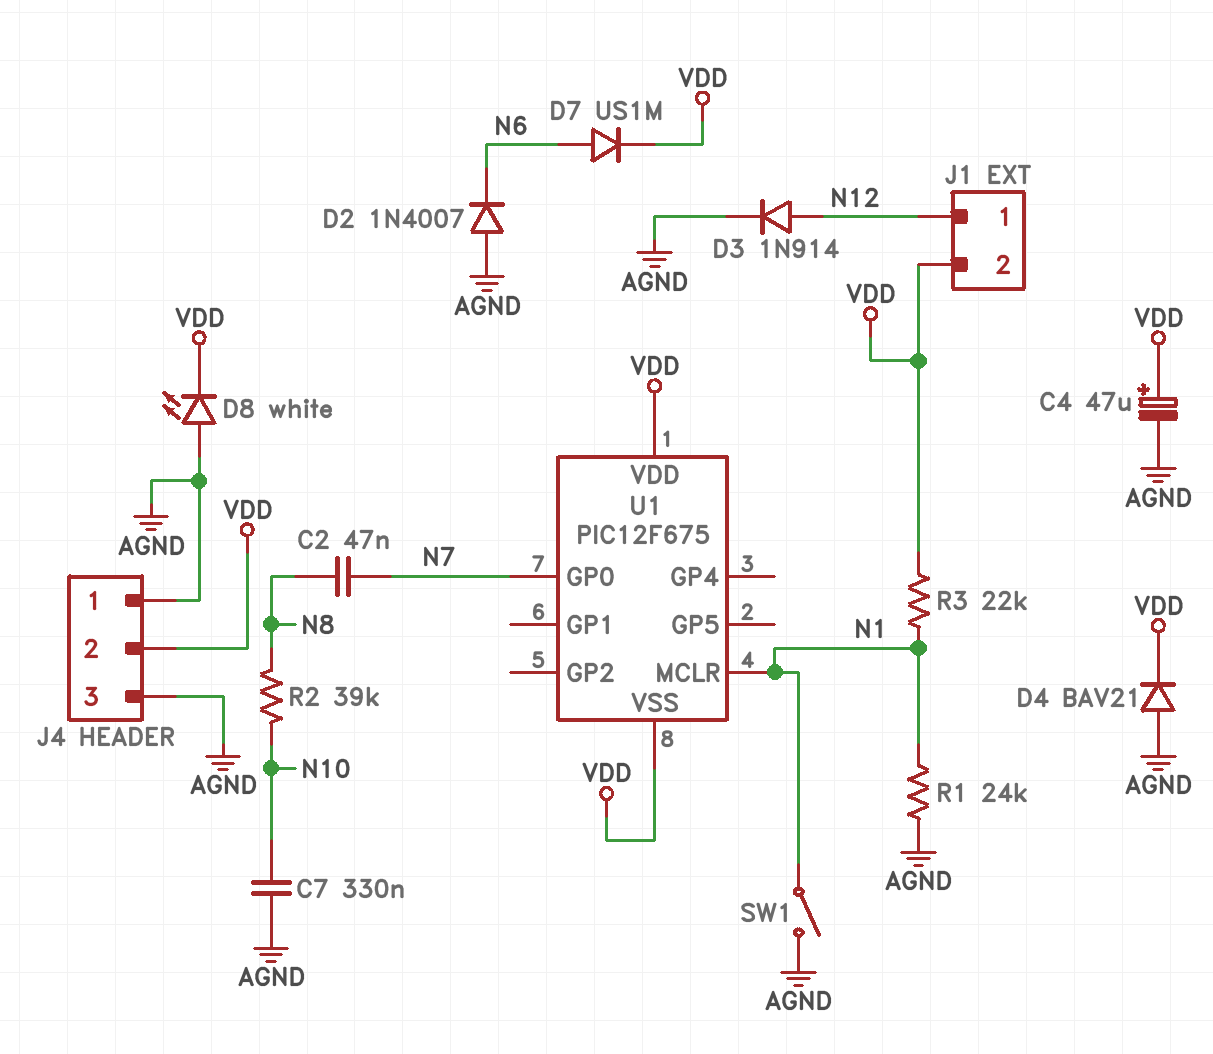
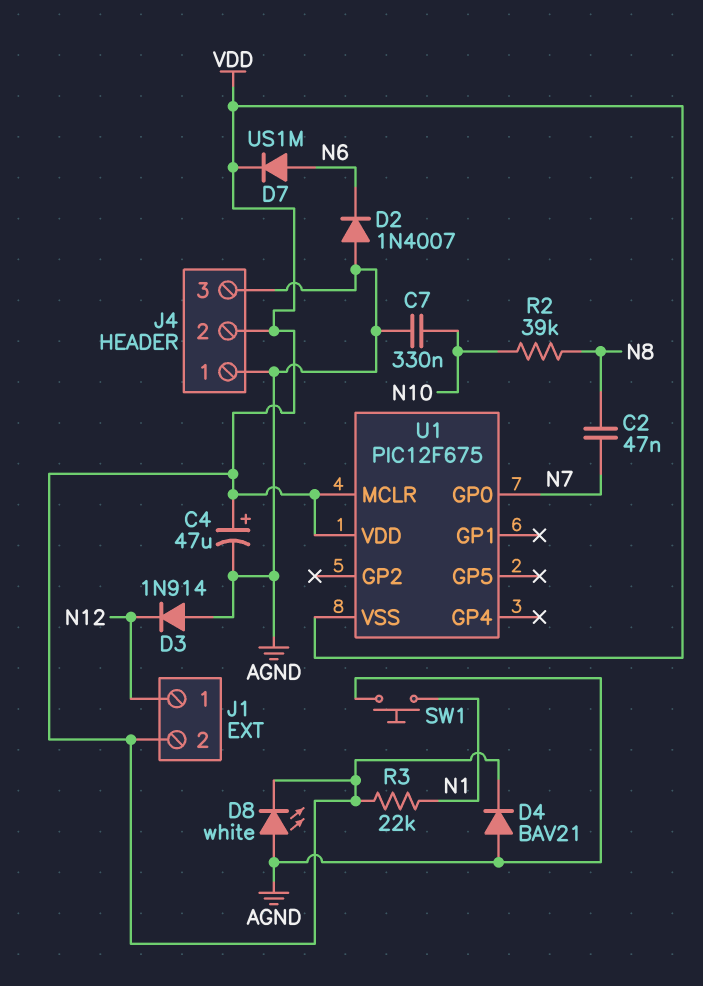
D3: diode 1N914 (A N12, K AGND) -> diode 1N914 (A AGND, K N12)
R1: 24k (AGND, N1) -> none
SW1: switch (AGND, N1) -> button (AGND, N1)
U1 pin MCLR: N1 -> VDD

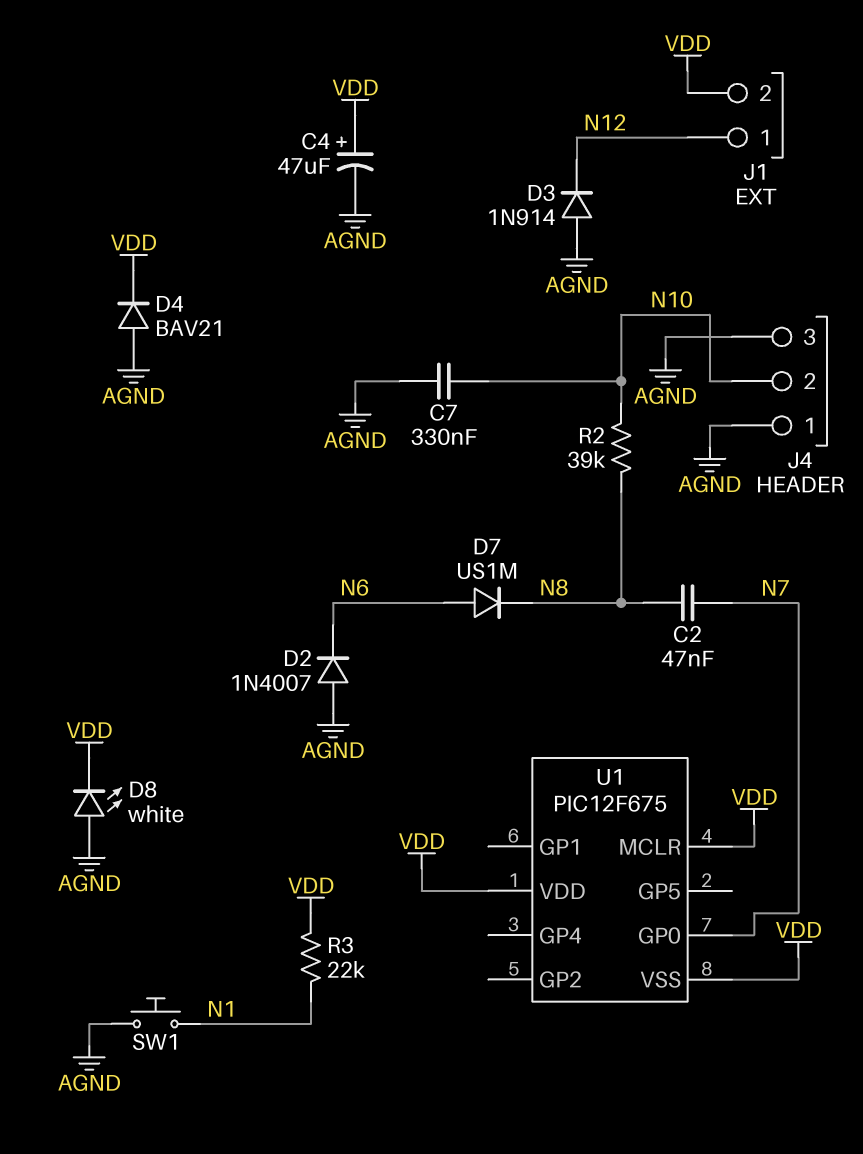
D7: diode US1M (A N6, K VDD) -> diode US1M (A N6, K N8)
J4 pin 2: VDD -> N10

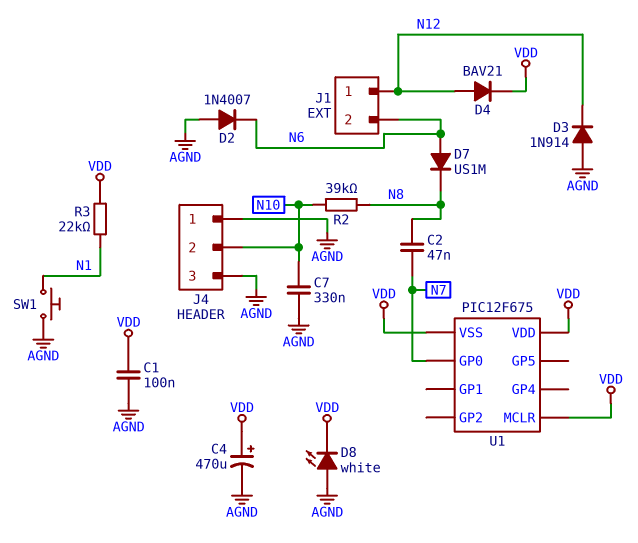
C1: none -> 100nF (AGND, VDD)
C4: 47uF (plus VDD, minus AGND) -> 470uF (plus VDD, minus AGND)
D4: diode BAV21 (A AGND, K VDD) -> diode BAV21 (A N12, K VDD)
J1 pin 2: VDD -> N6

